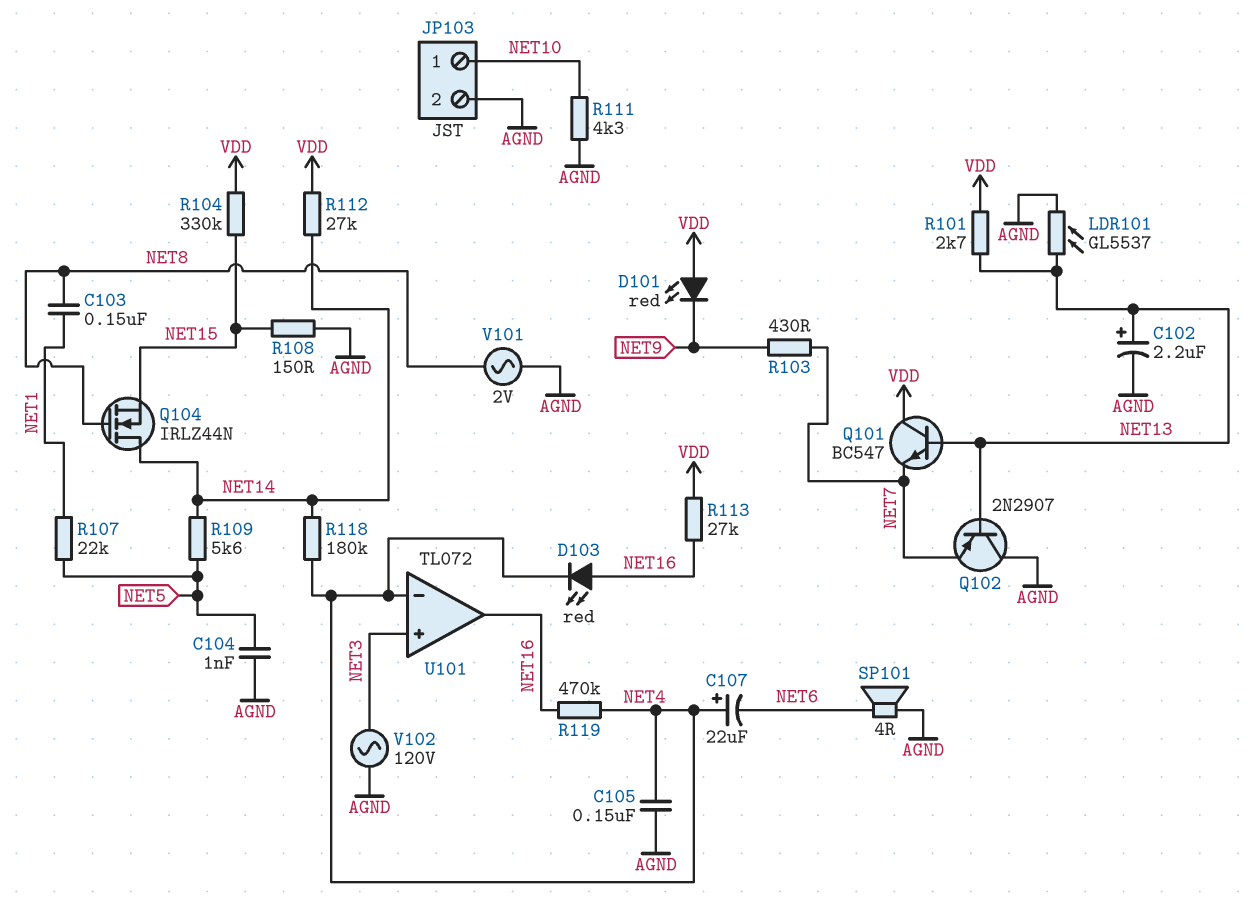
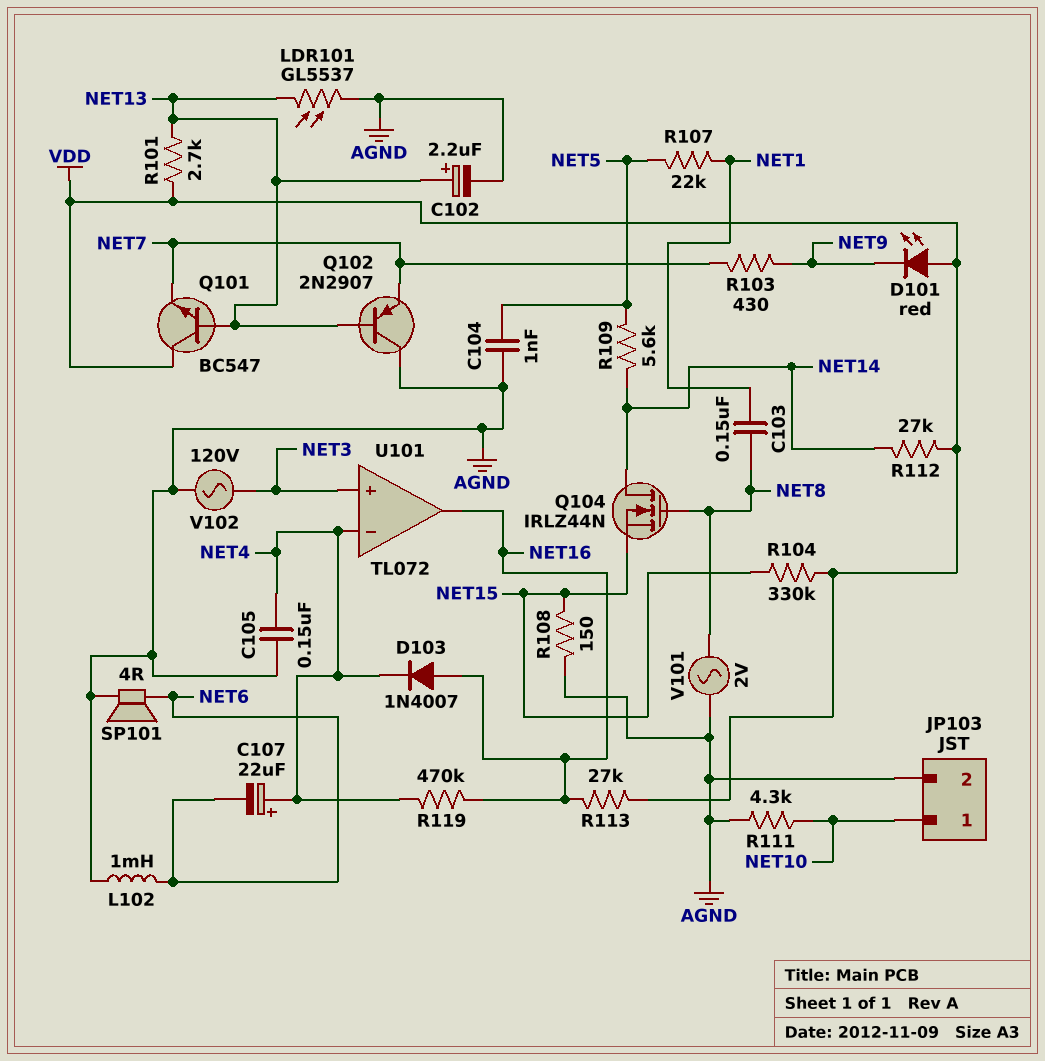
D103: LED red (A NET16, K NET4) -> diode 1N4007 (A NET16, K NET4)
L102: none -> 1mH (AGND, NET6)
R118: 180k (NET4, NET14) -> none

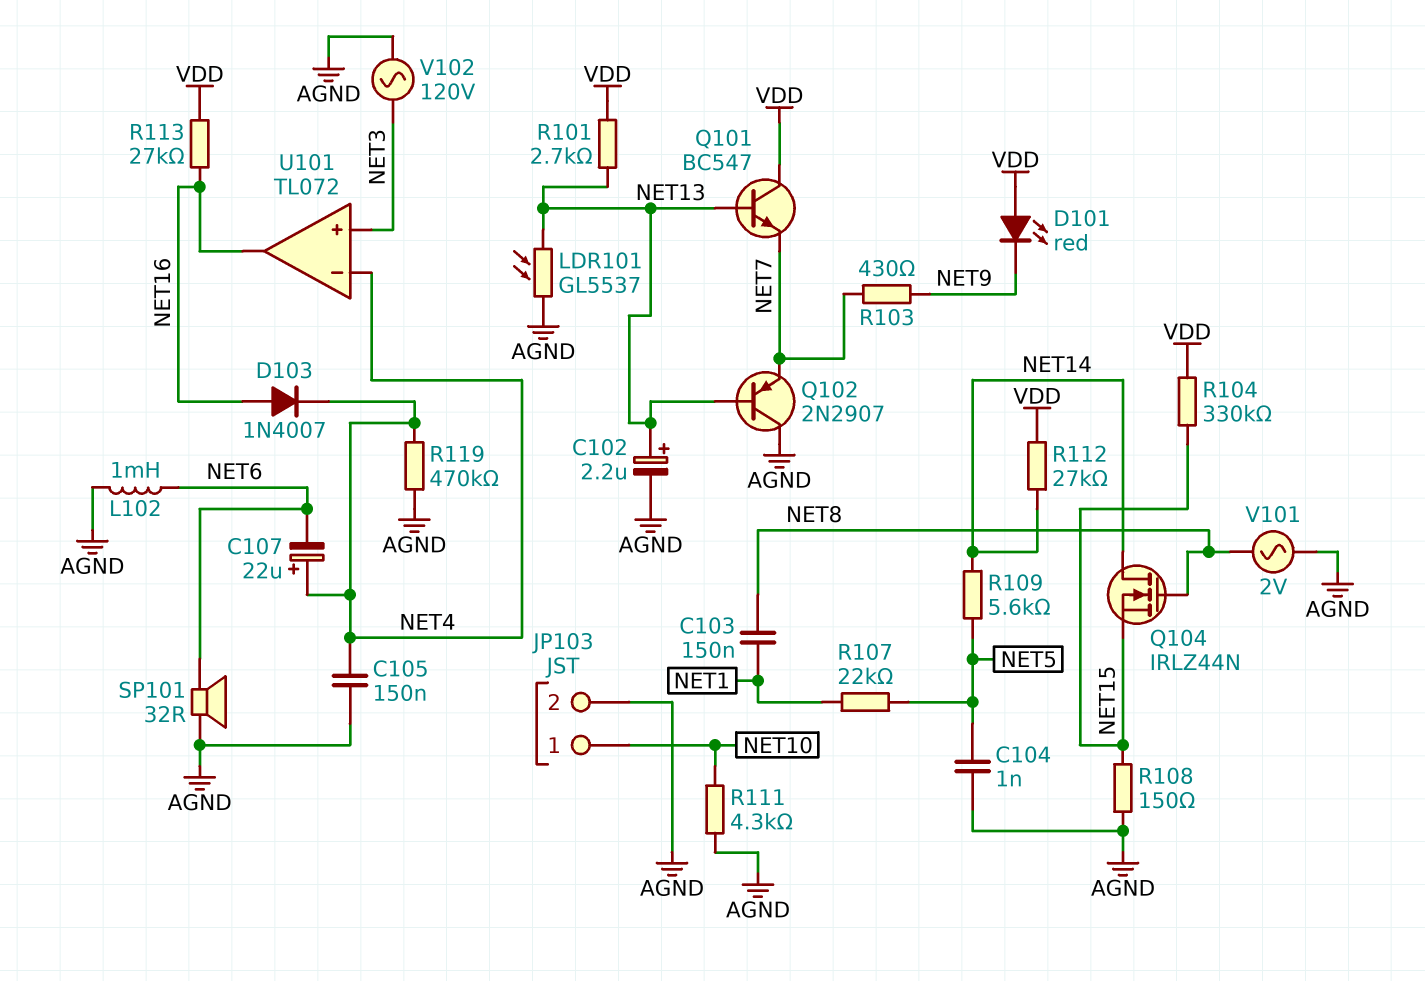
R119: 470k (NET4, NET16) -> 470k (AGND, NET4)
SP101: speaker 4R (AGND, NET6) -> speaker 32R (AGND, NET6)

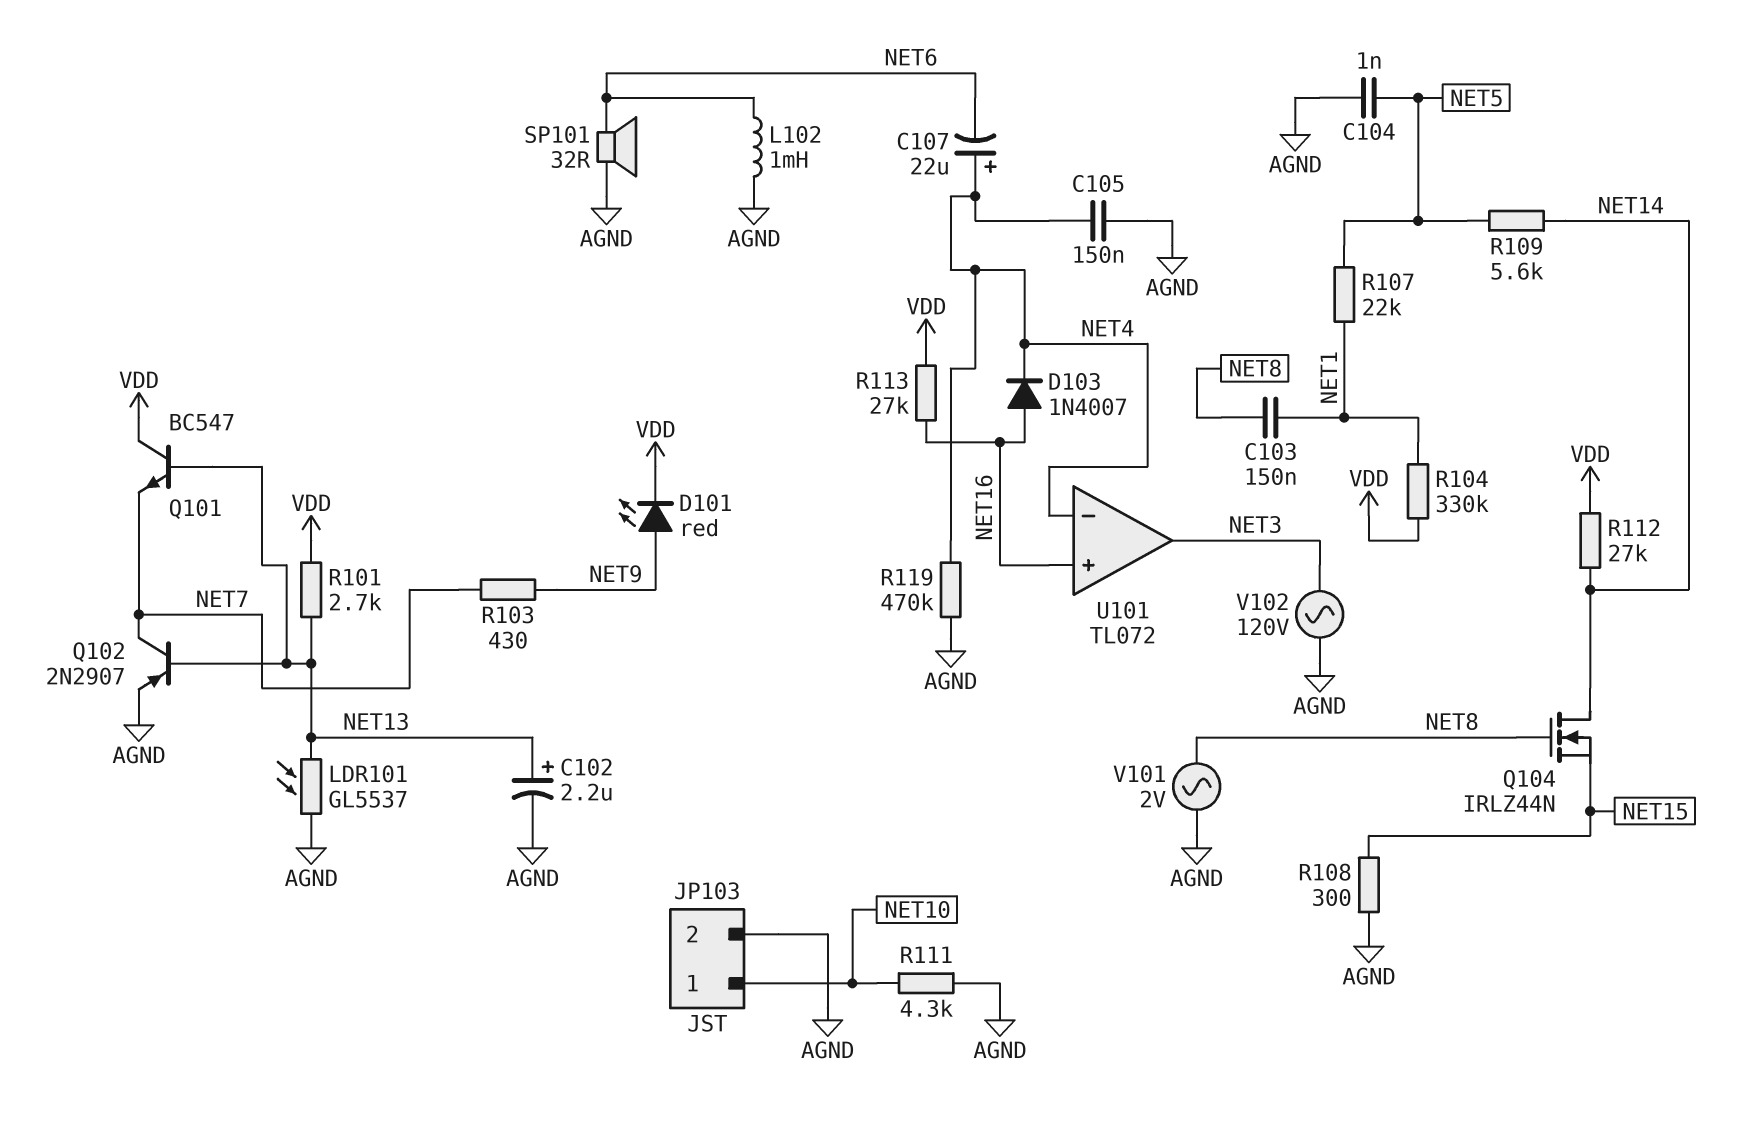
D101: LED red (A VDD, K NET9) -> LED red (A NET9, K VDD)
Q102: PNP 2N2907 (B NET13, C AGND, E NET7) -> PNP 2N2907 (B NET13, C NET7, E AGND)
R104: 330k (NET15, VDD) -> 330k (NET1, VDD)
R108: 150 (AGND, NET15) -> 300 (AGND, NET15)
U101 pin in+: NET3 -> NET16
U101 pin out: NET16 -> NET3

